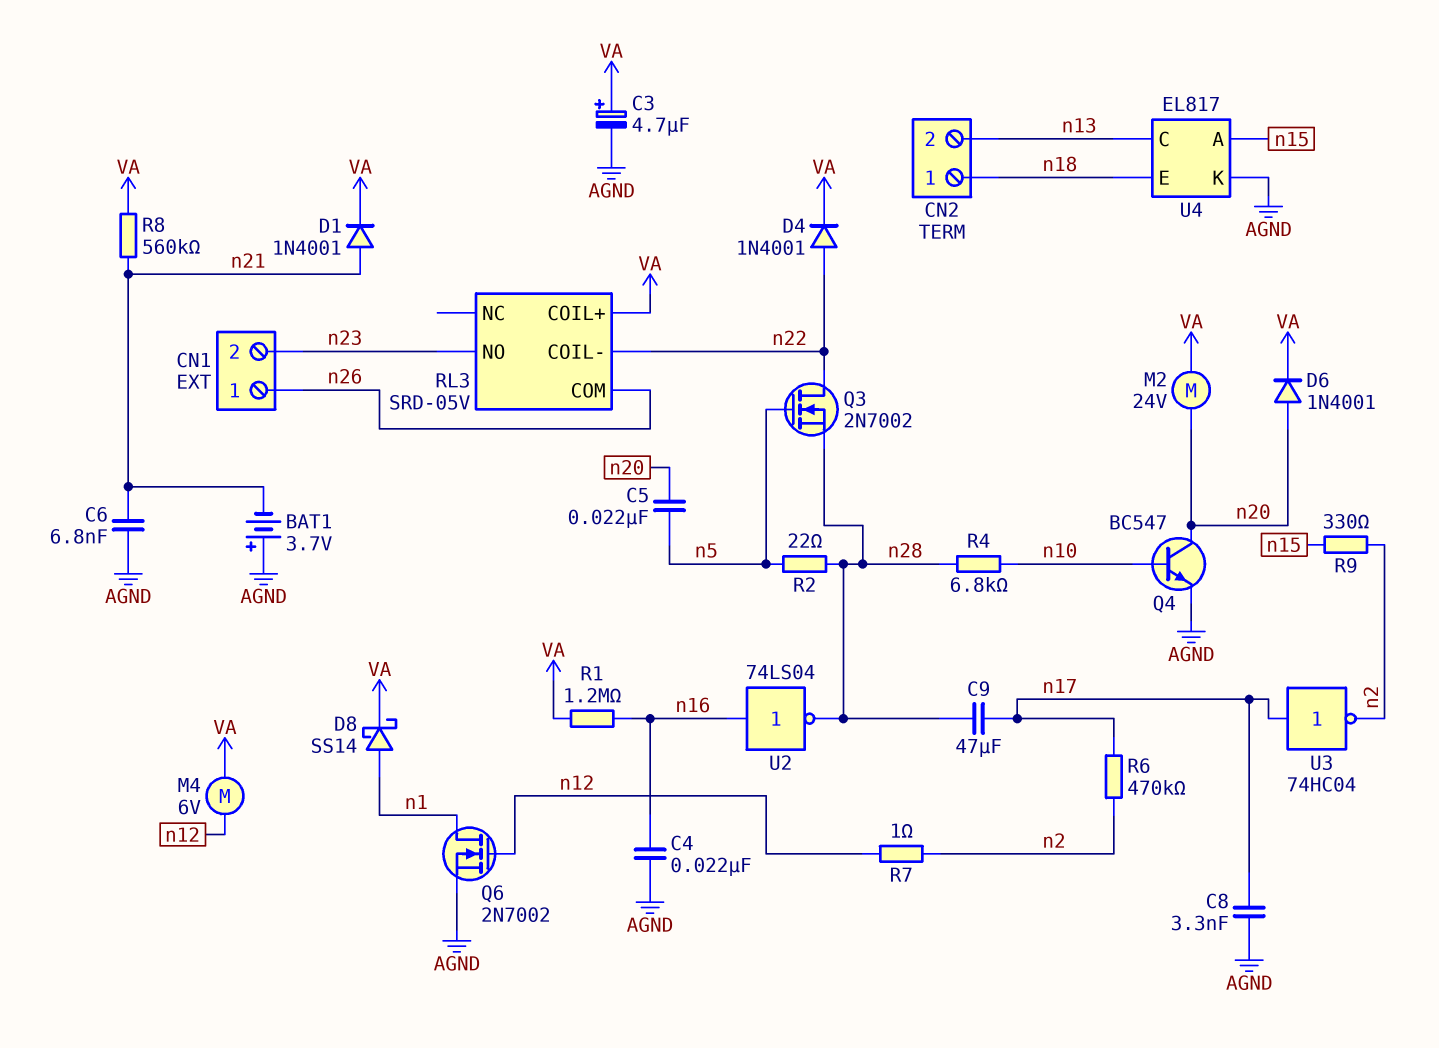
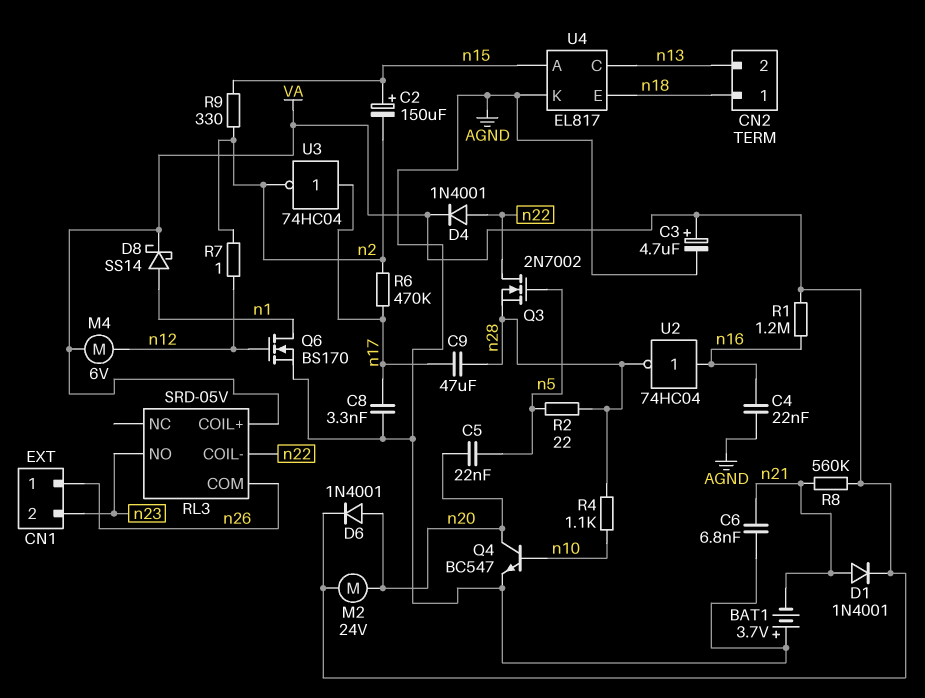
C2: none -> 150uF (plus n15, minus n2)
Q6: NMOS 2N7002 (G n12, D n1, S AGND) -> NMOS BS170 (G n12, D n1, S AGND)
R4: 6.8k (n10, n28) -> 1.1k (n10, n28)
U2: NOT 74LS04 (in n16, out n28) -> NOT 74HC04 (in n16, out n28)

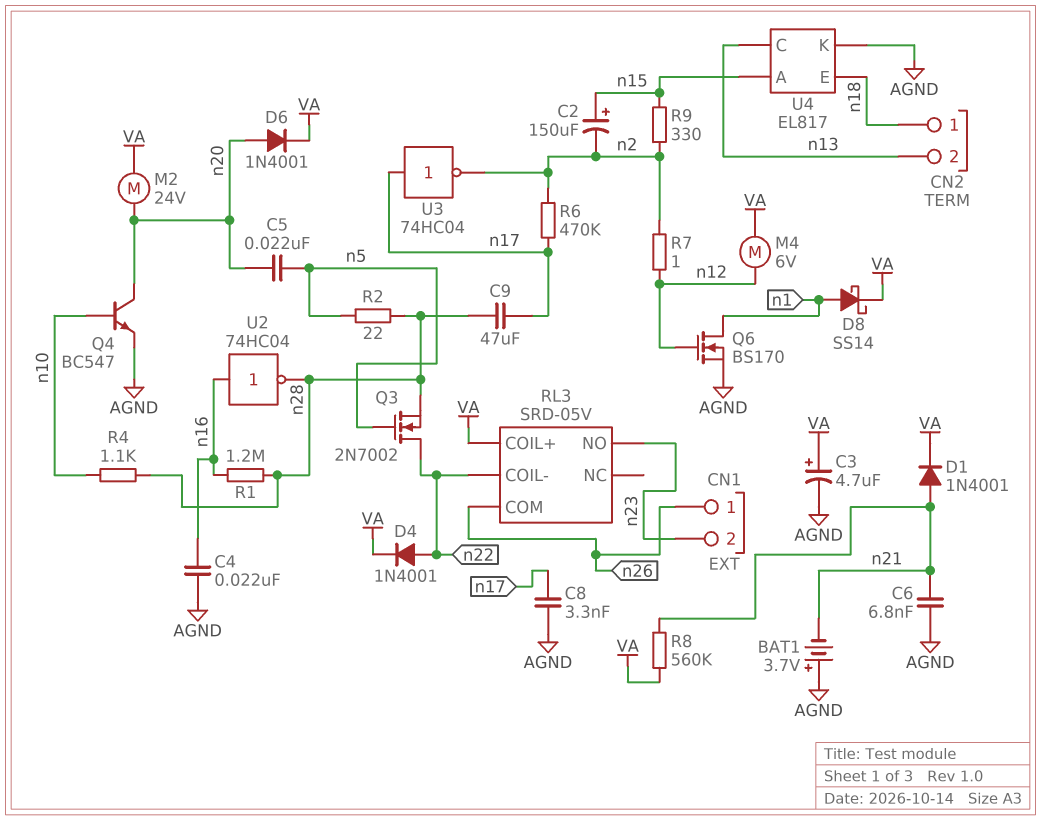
R1: 1.2M (VA, n16) -> 1.2M (n16, n28)

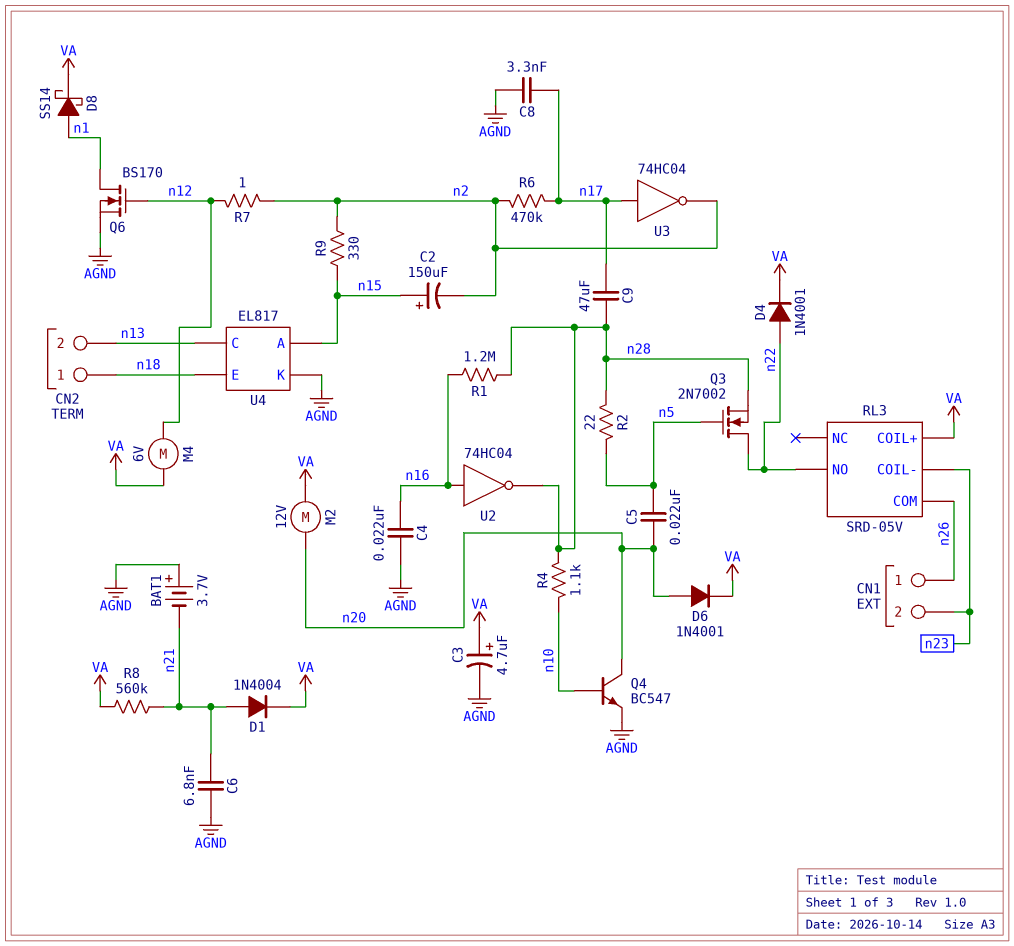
D1: diode 1N4001 (A n21, K VA) -> diode 1N4004 (A n21, K VA)
M2: motor 24V (VA, n20) -> motor 12V (VA, n20)
RL3 pin COIL-: n22 -> n23
RL3 pin NO: n23 -> n22

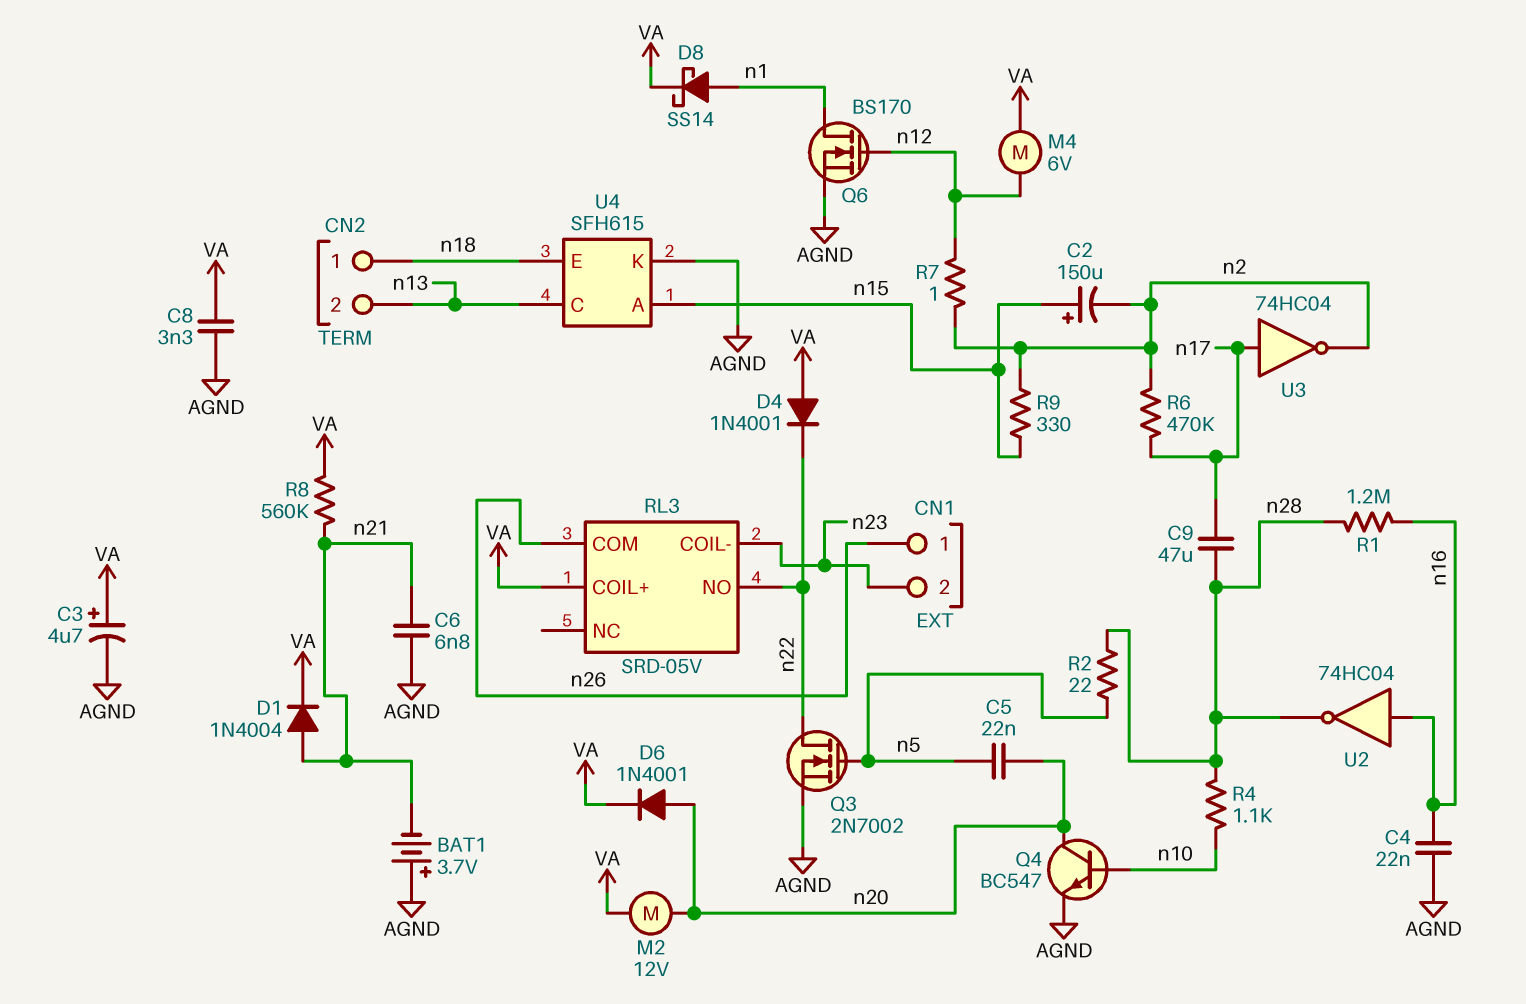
C8: 3.3nF (AGND, n17) -> 3.3nF (AGND, VA)
D4: diode 1N4001 (A n22, K VA) -> diode 1N4001 (A VA, K n22)
Q3: NMOS 2N7002 (G n5, D n22, S n28) -> NMOS 2N7002 (G n5, D n22, S AGND)
U4: EL817 -> SFH615

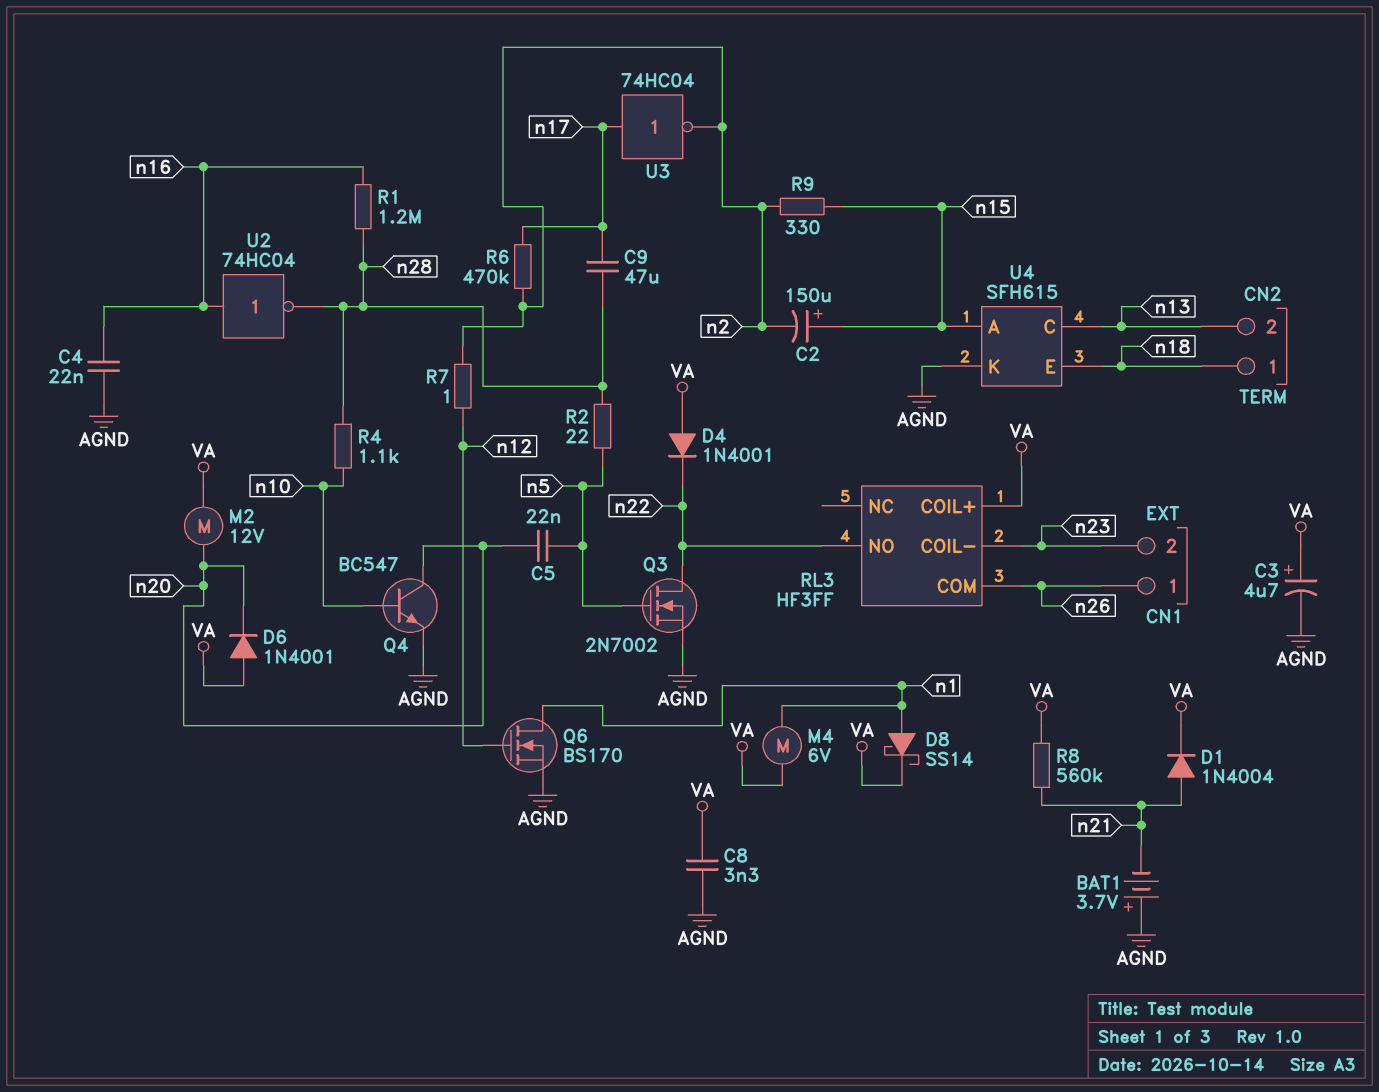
C6: 6.8nF (AGND, n21) -> none
D6: diode 1N4001 (A n20, K VA) -> diode 1N4001 (A VA, K n20)
M4: motor 6V (VA, n12) -> motor 6V (VA, n1)
RL3: SRD-05V -> HF3FF

